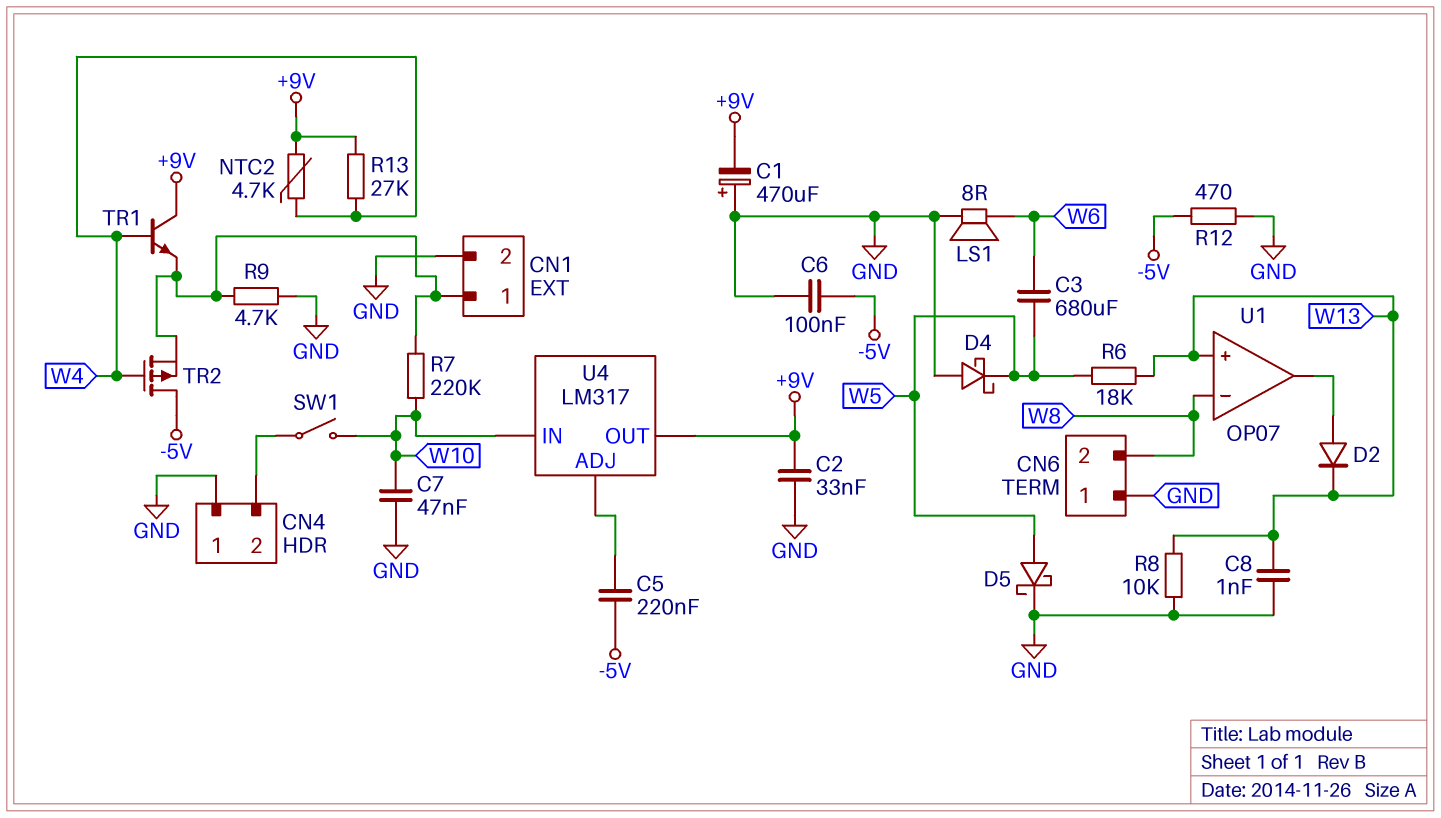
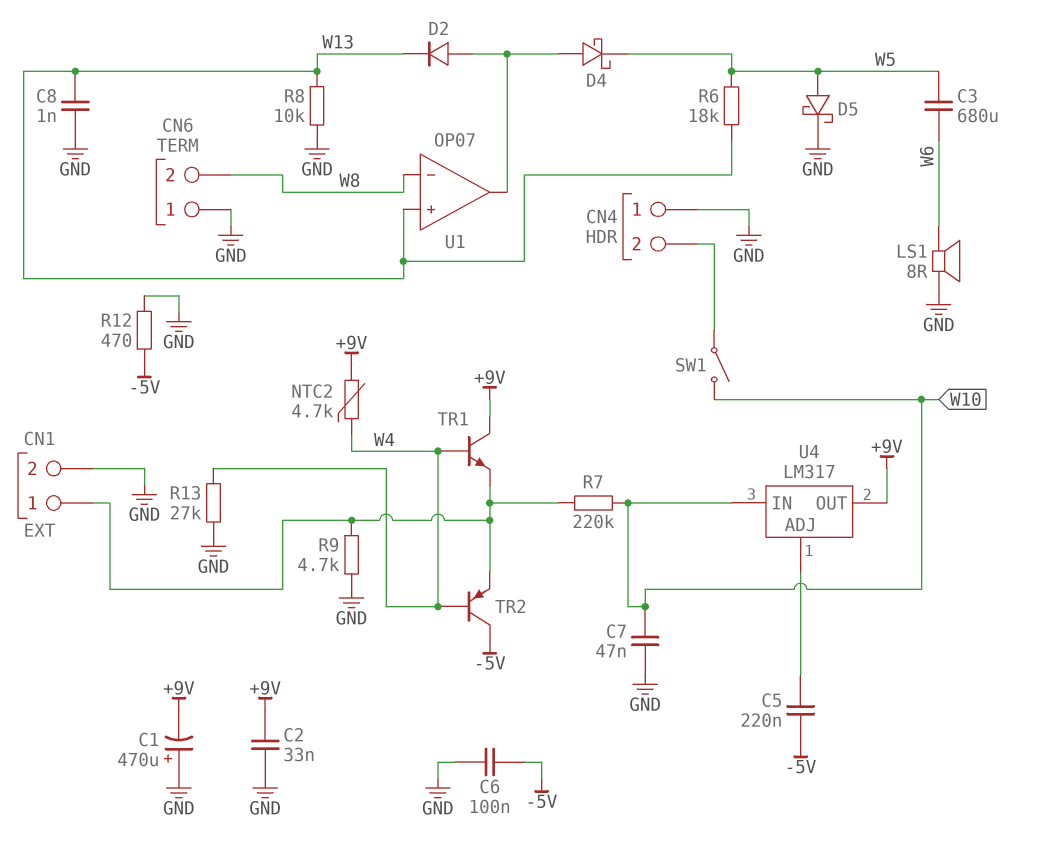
D4: schottky (A GND, K W5) -> schottky (A U1/out, K W5)
R13: 27k (+9V, W4) -> 27k (GND, W4)
TR2: PMOS (G W4, D -5V, S CN1/1) -> PNP (B W4, C -5V, E CN1/1)

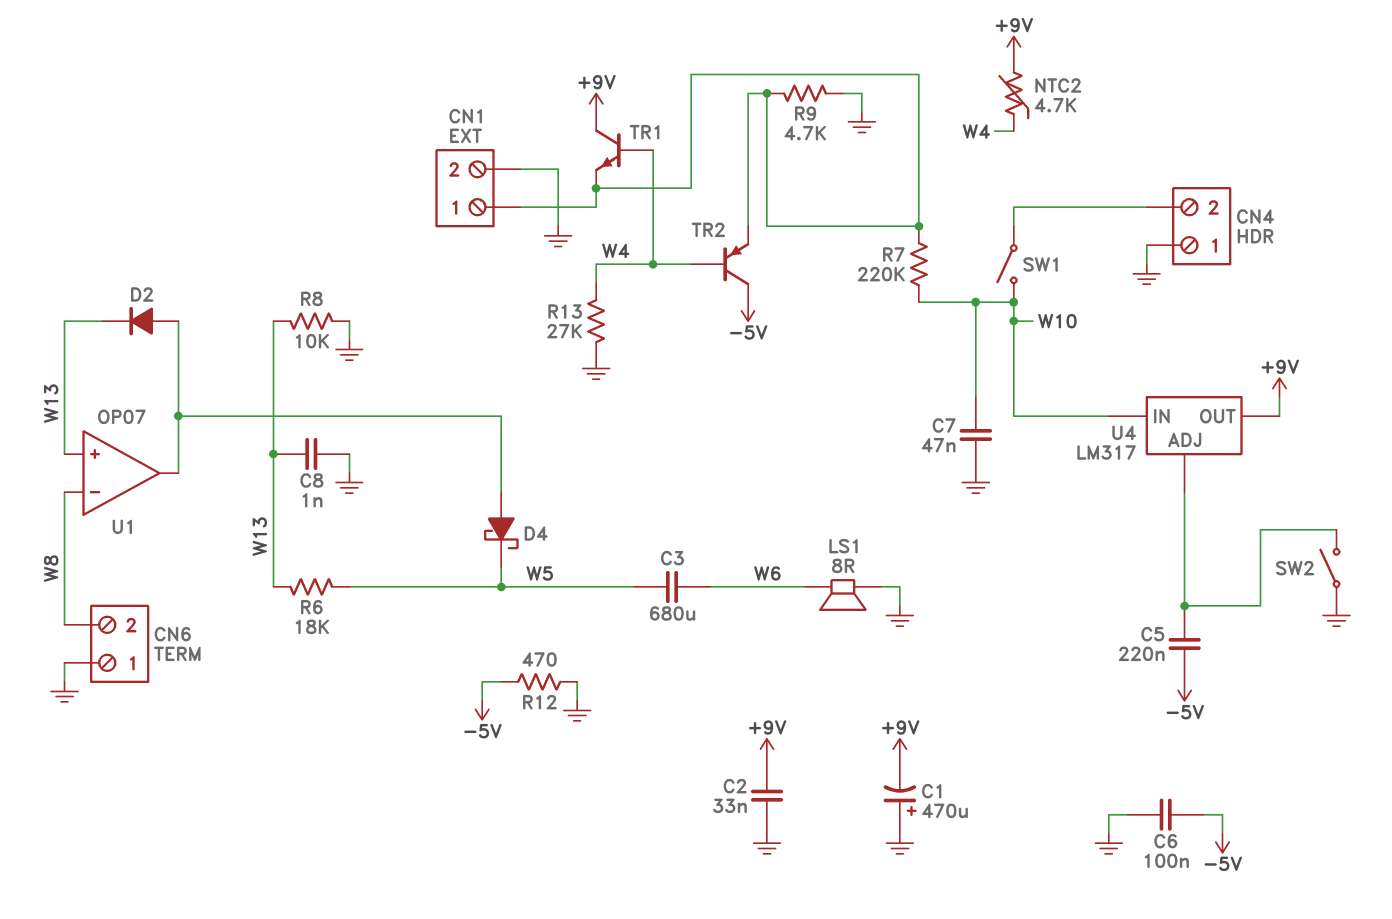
D5: schottky (A W5, K GND) -> none
SW2: none -> switch (GND, U4/ADJ)

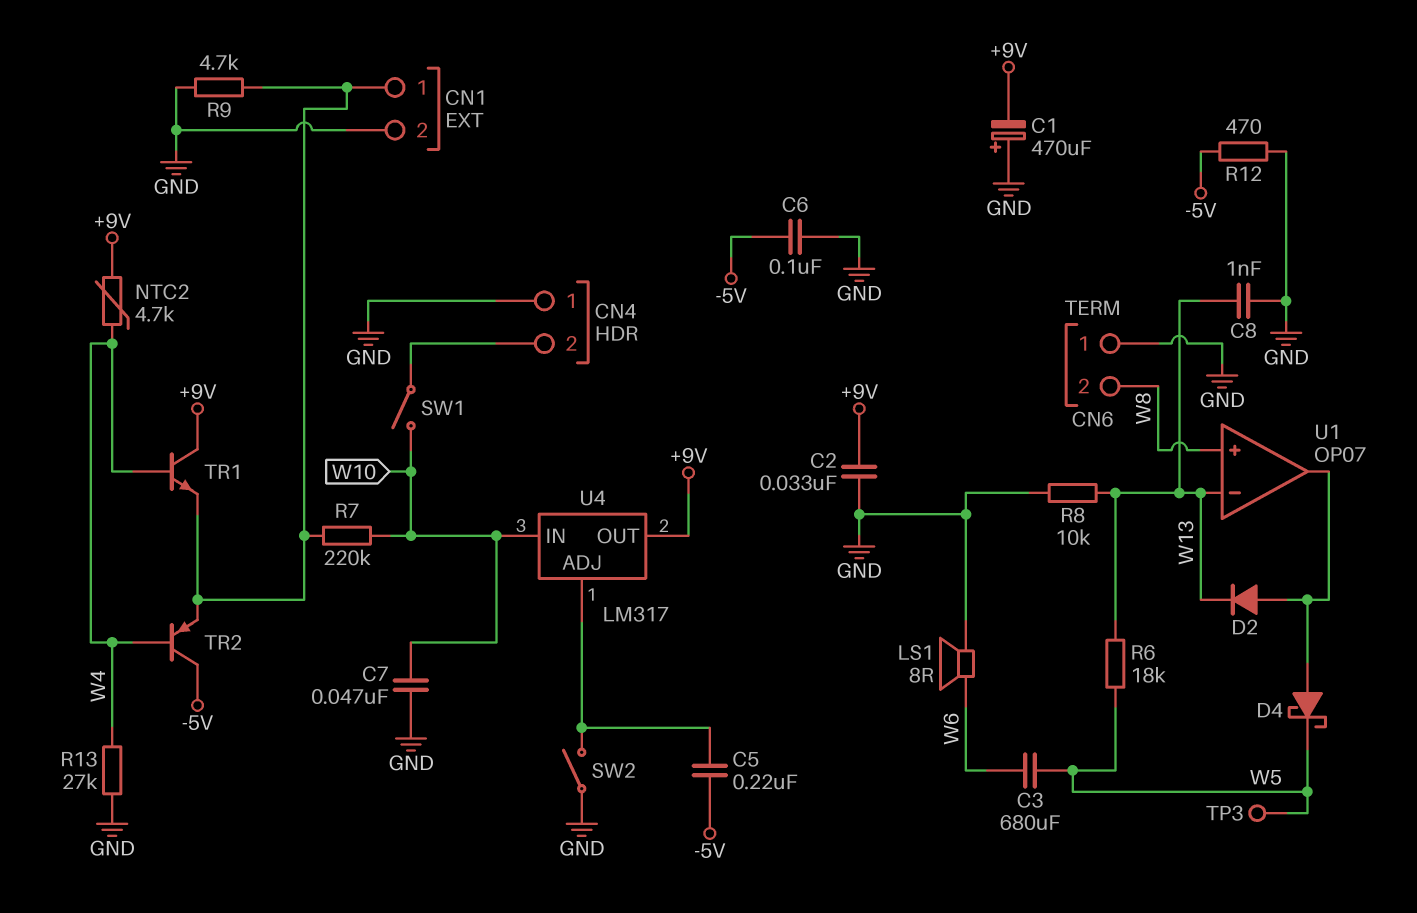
TP3: none -> test point (W5)
U1 pin in+: W13 -> W8
U1 pin in-: W8 -> W13

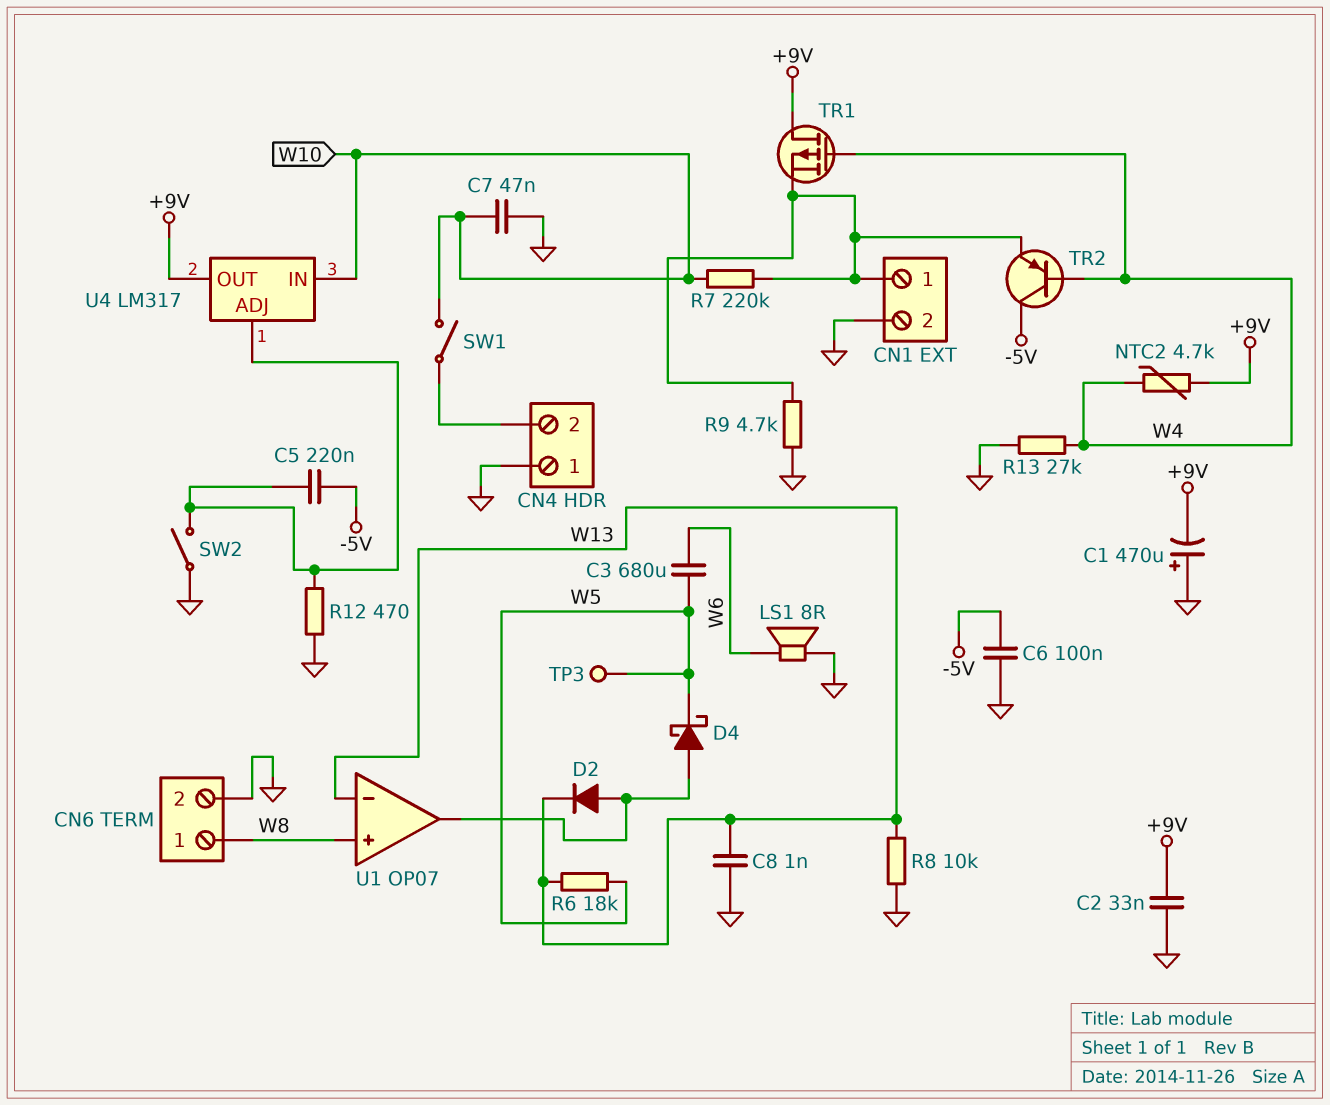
CN6 pin 1: GND -> W8
CN6 pin 2: W8 -> GND
R12: 470 (-5V, GND) -> 470 (GND, U4/ADJ)
TR1: NPN (B W4, C +9V, E CN1/1) -> PMOS (G W4, D +9V, S CN1/1)

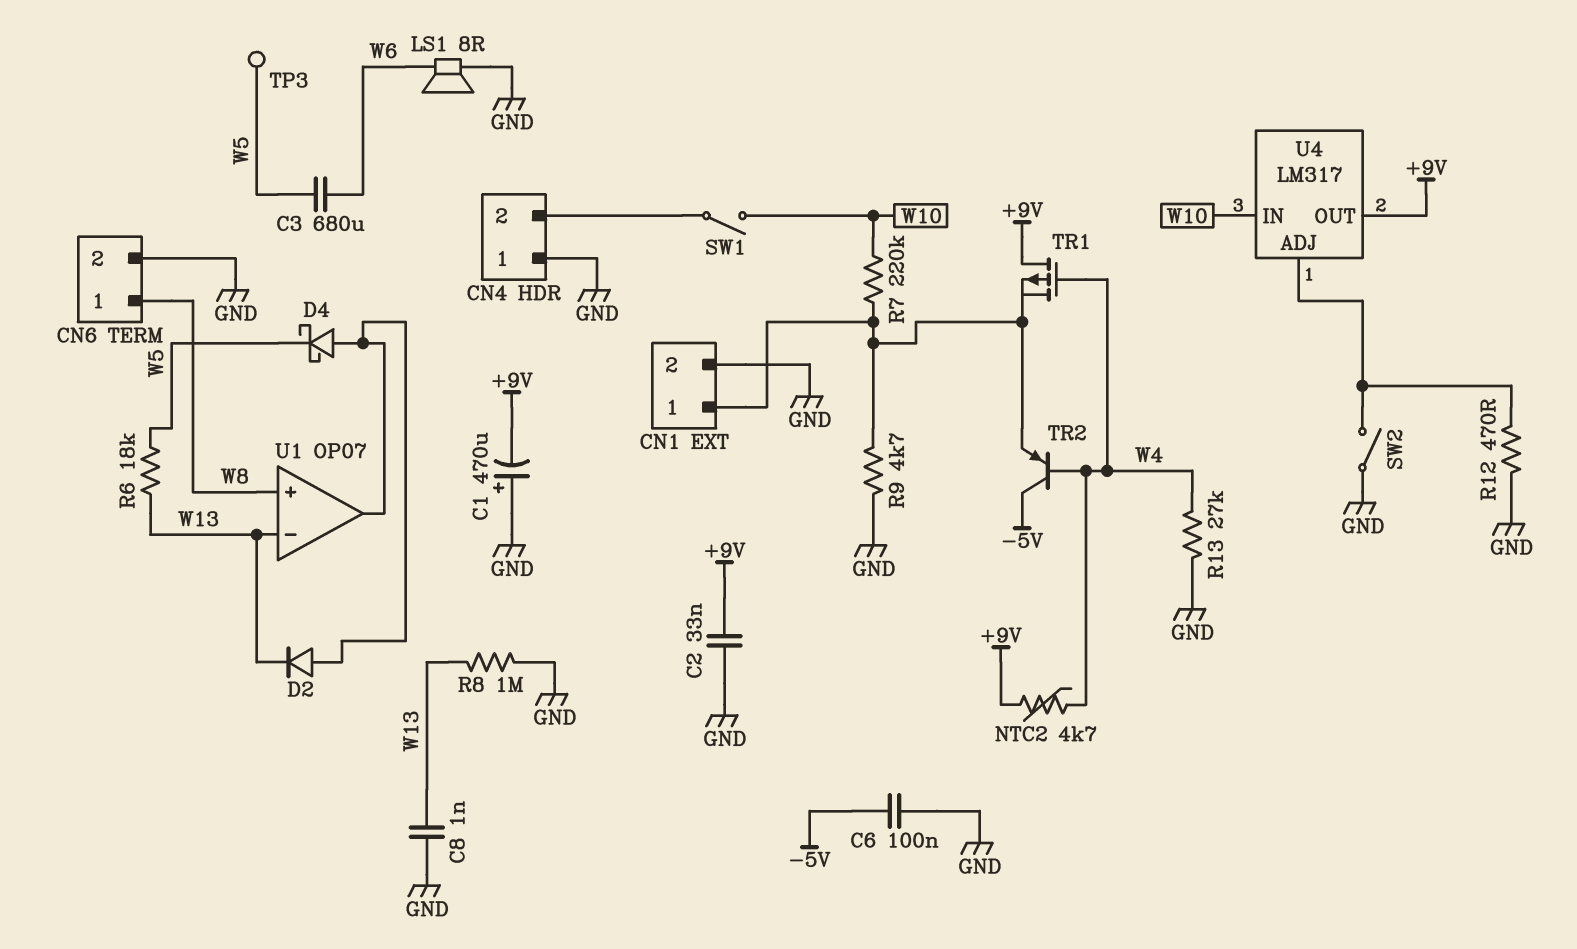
C5: 220nF (-5V, U4/ADJ) -> none
C7: 47nF (GND, W10) -> none
R8: 10k (GND, W13) -> 1M (GND, W13)

